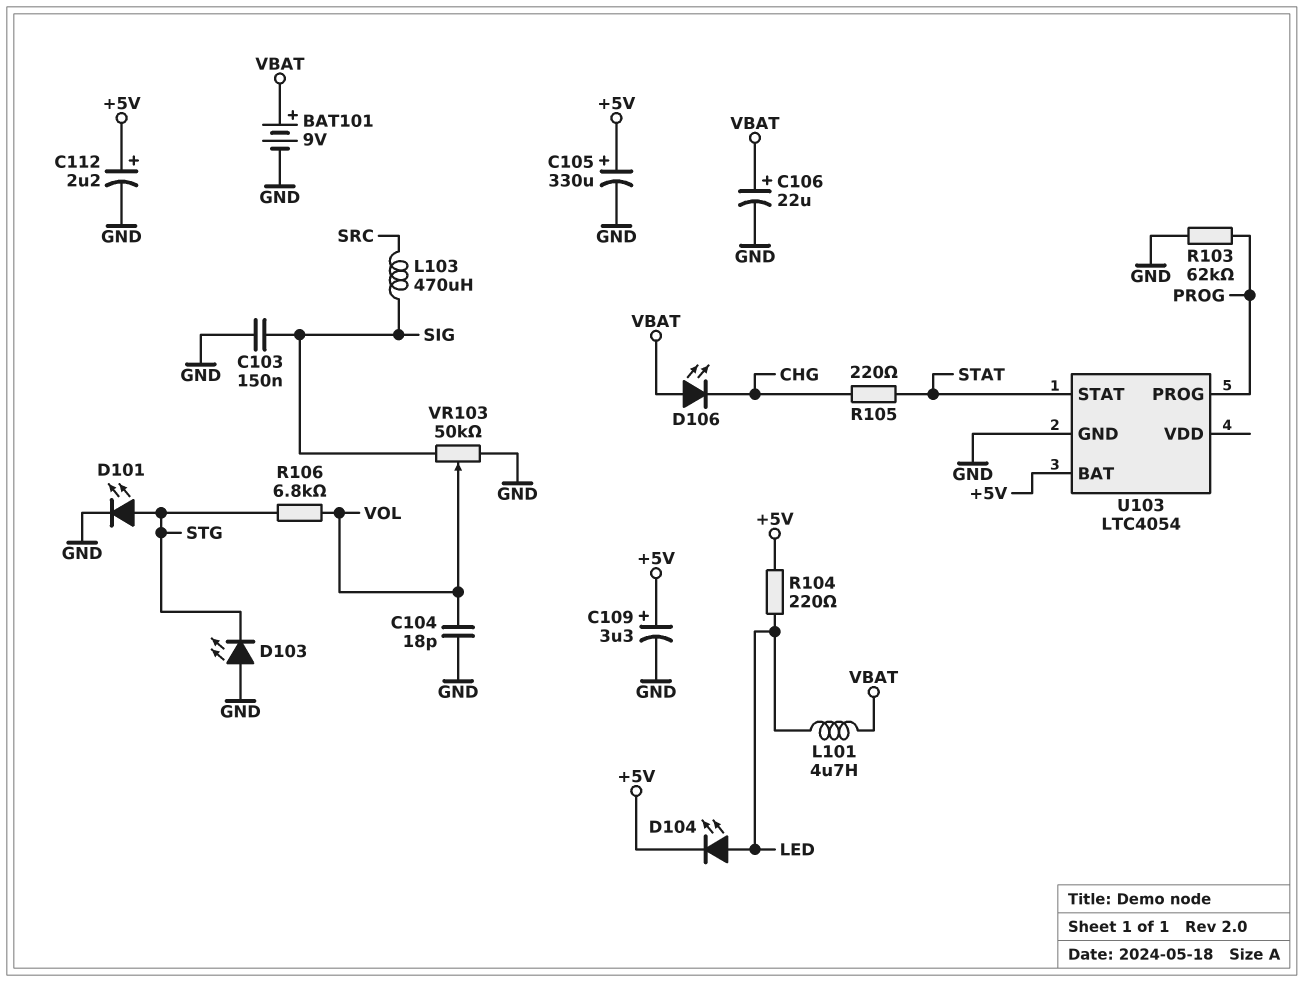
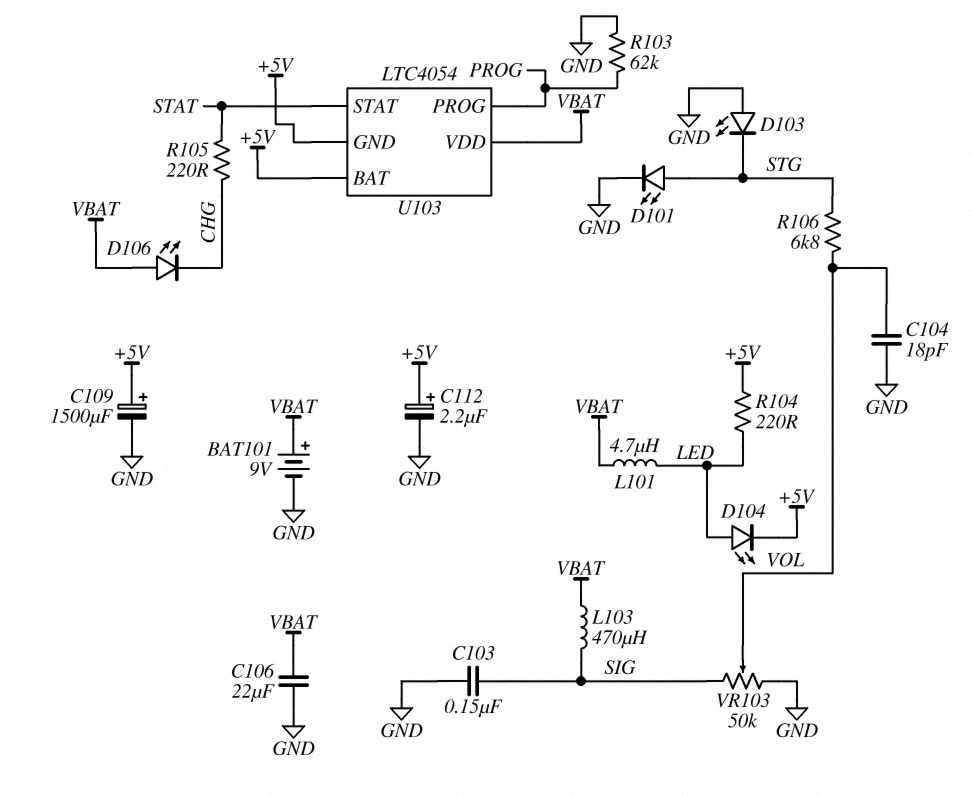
C105: 330uF (plus +5V, minus GND) -> none
C106: 22uF (plus VBAT, minus GND) -> 22uF (GND, VBAT)
C109: 3.3uF (plus +5V, minus GND) -> 1500uF (plus +5V, minus GND)
L103: 470uH (SIG, SRC) -> 470uH (SIG, VBAT)
U103 pin GND: GND -> +5V
U103 pin VDD: none -> VBAT

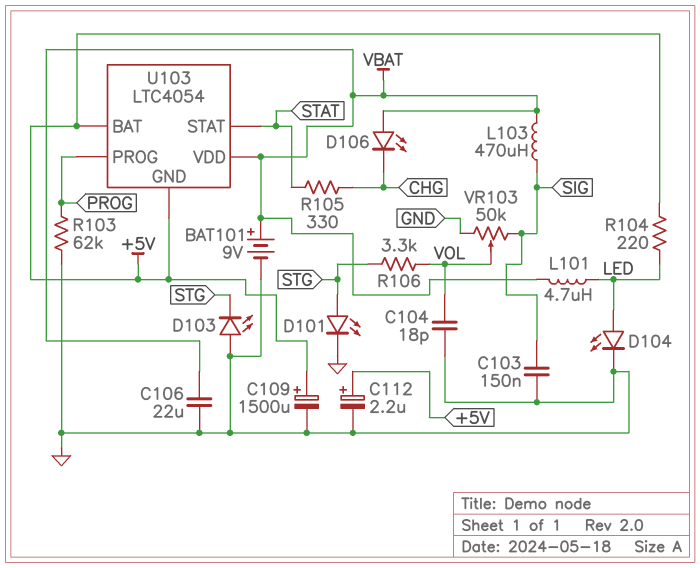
D104: LED (A LED, K +5V) -> LED (A LED, K GND)
R105: 220 (CHG, STAT) -> 330 (CHG, STAT)
R106: 6.8k (STG, VOL) -> 3.3k (STG, VOL)

